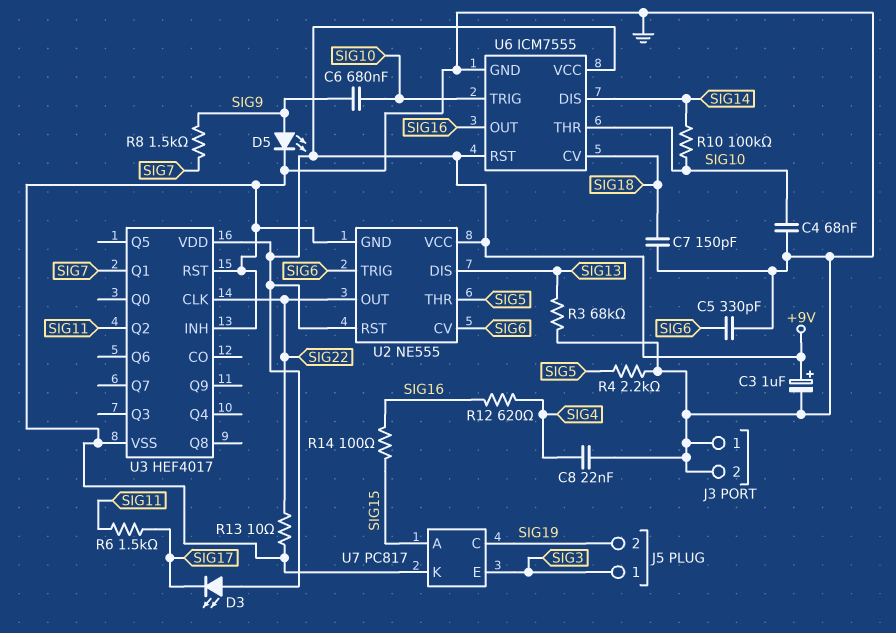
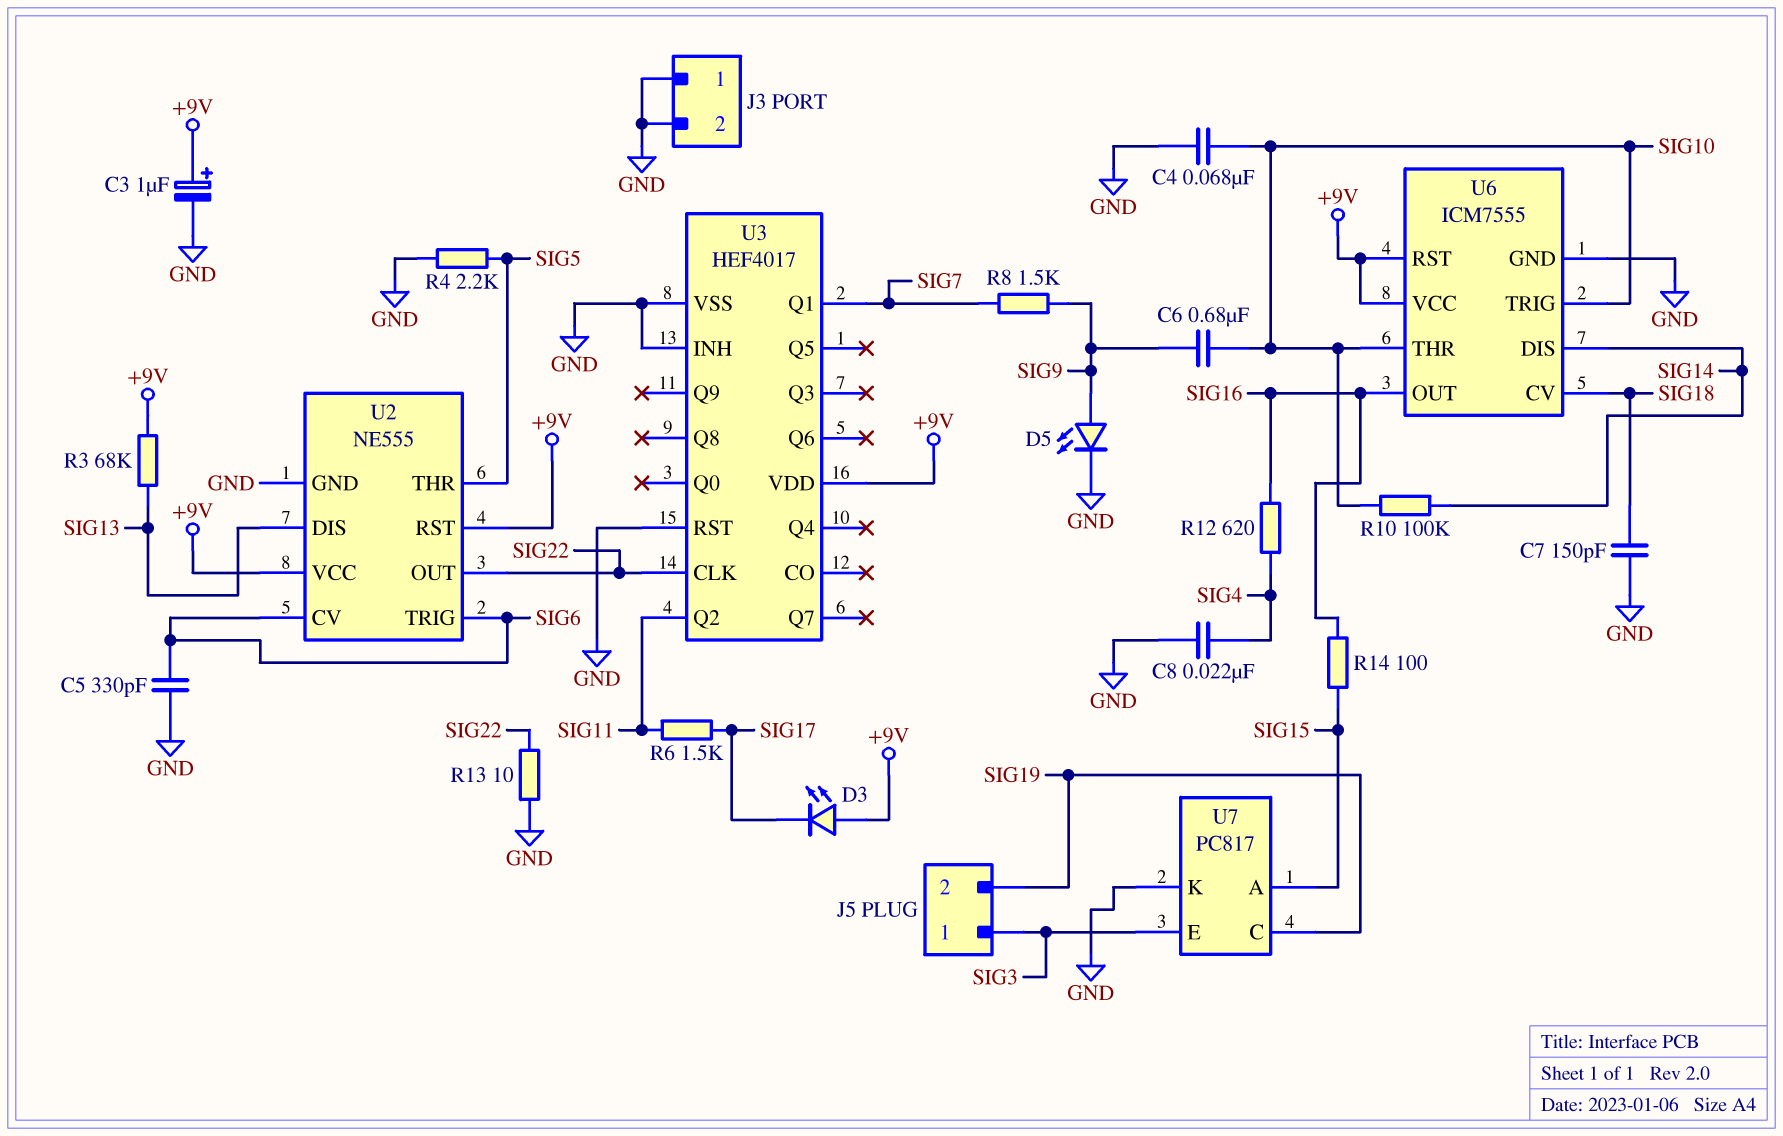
R3: 68k (GND, SIG13) -> 68k (+9V, SIG13)

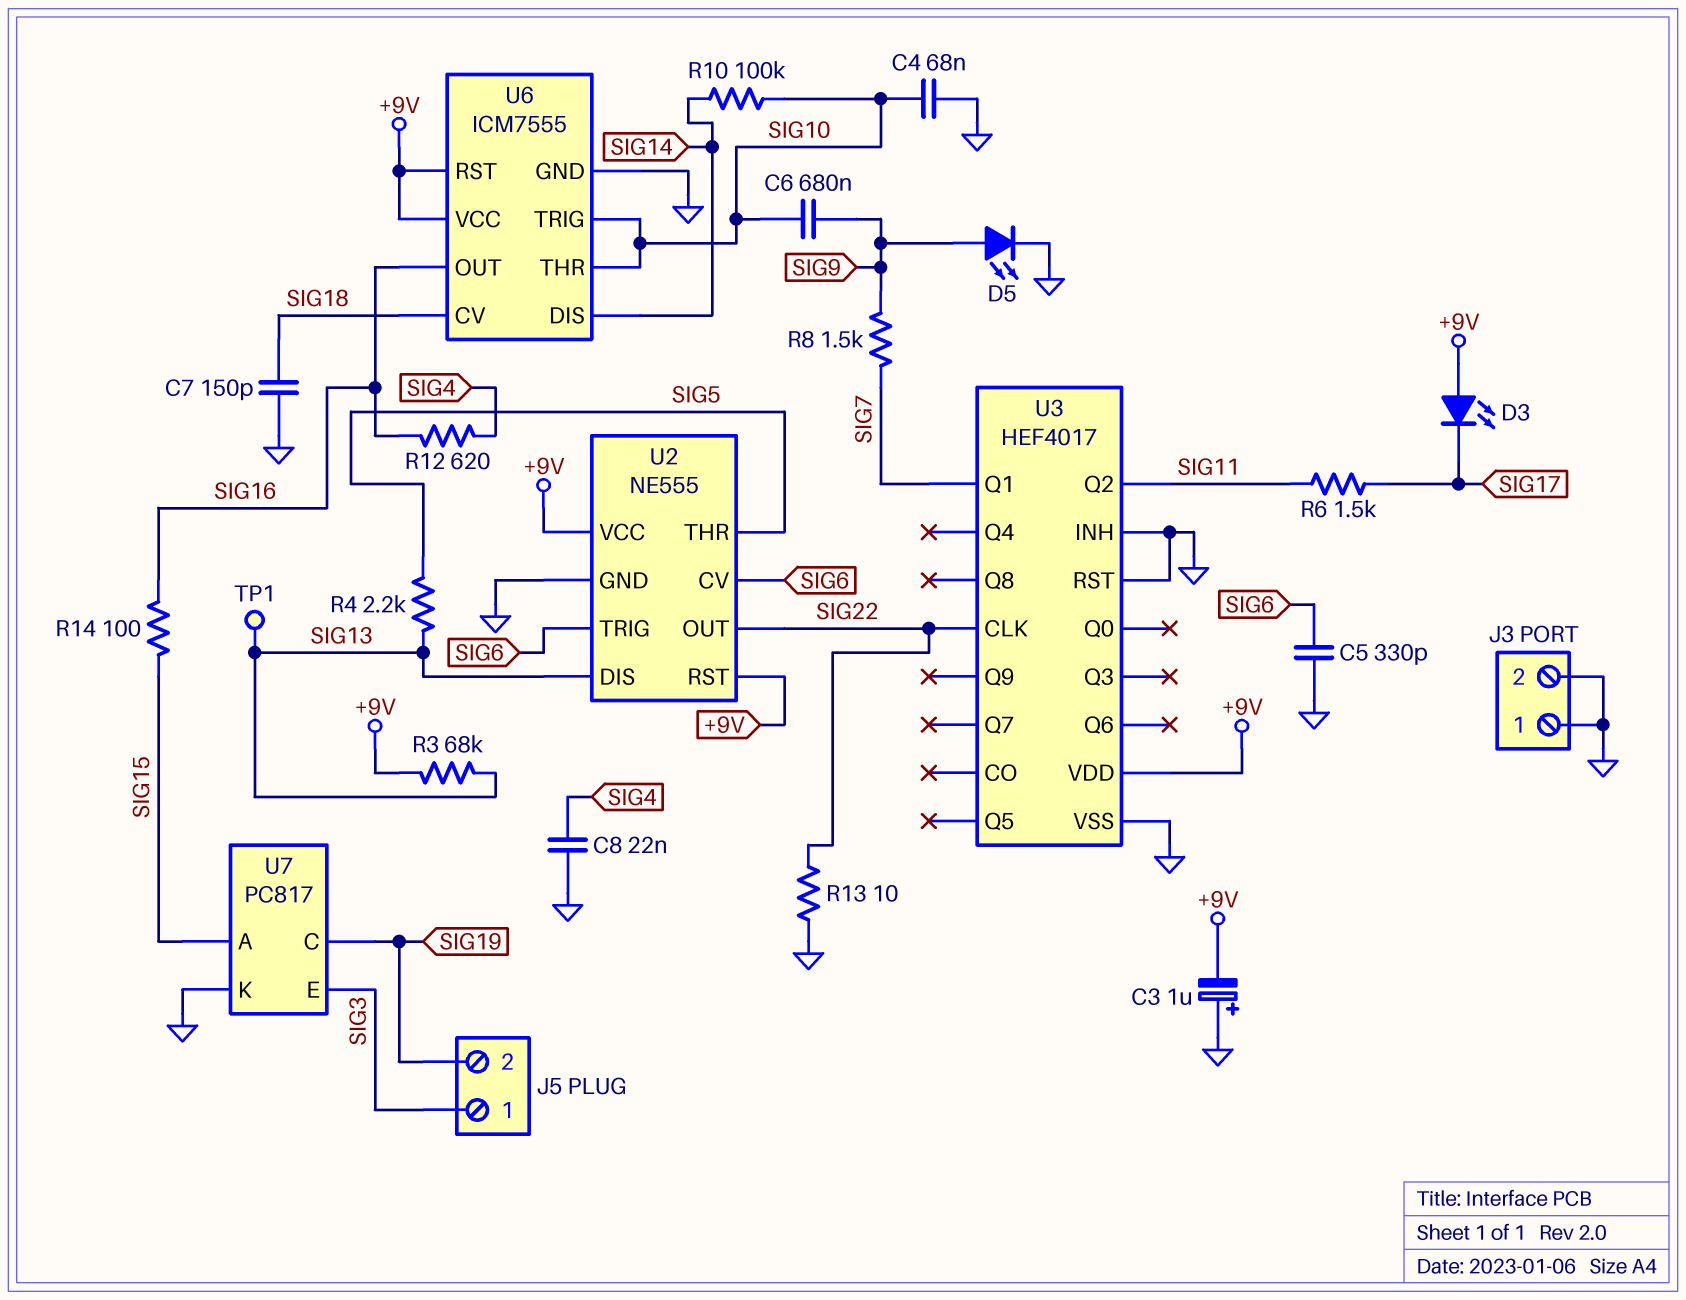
C3: 1uF (plus +9V, minus GND) -> 1uF (plus GND, minus +9V)
R4: 2.2k (GND, SIG5) -> 2.2k (SIG5, SIG13)
TP1: none -> test point (SIG13)

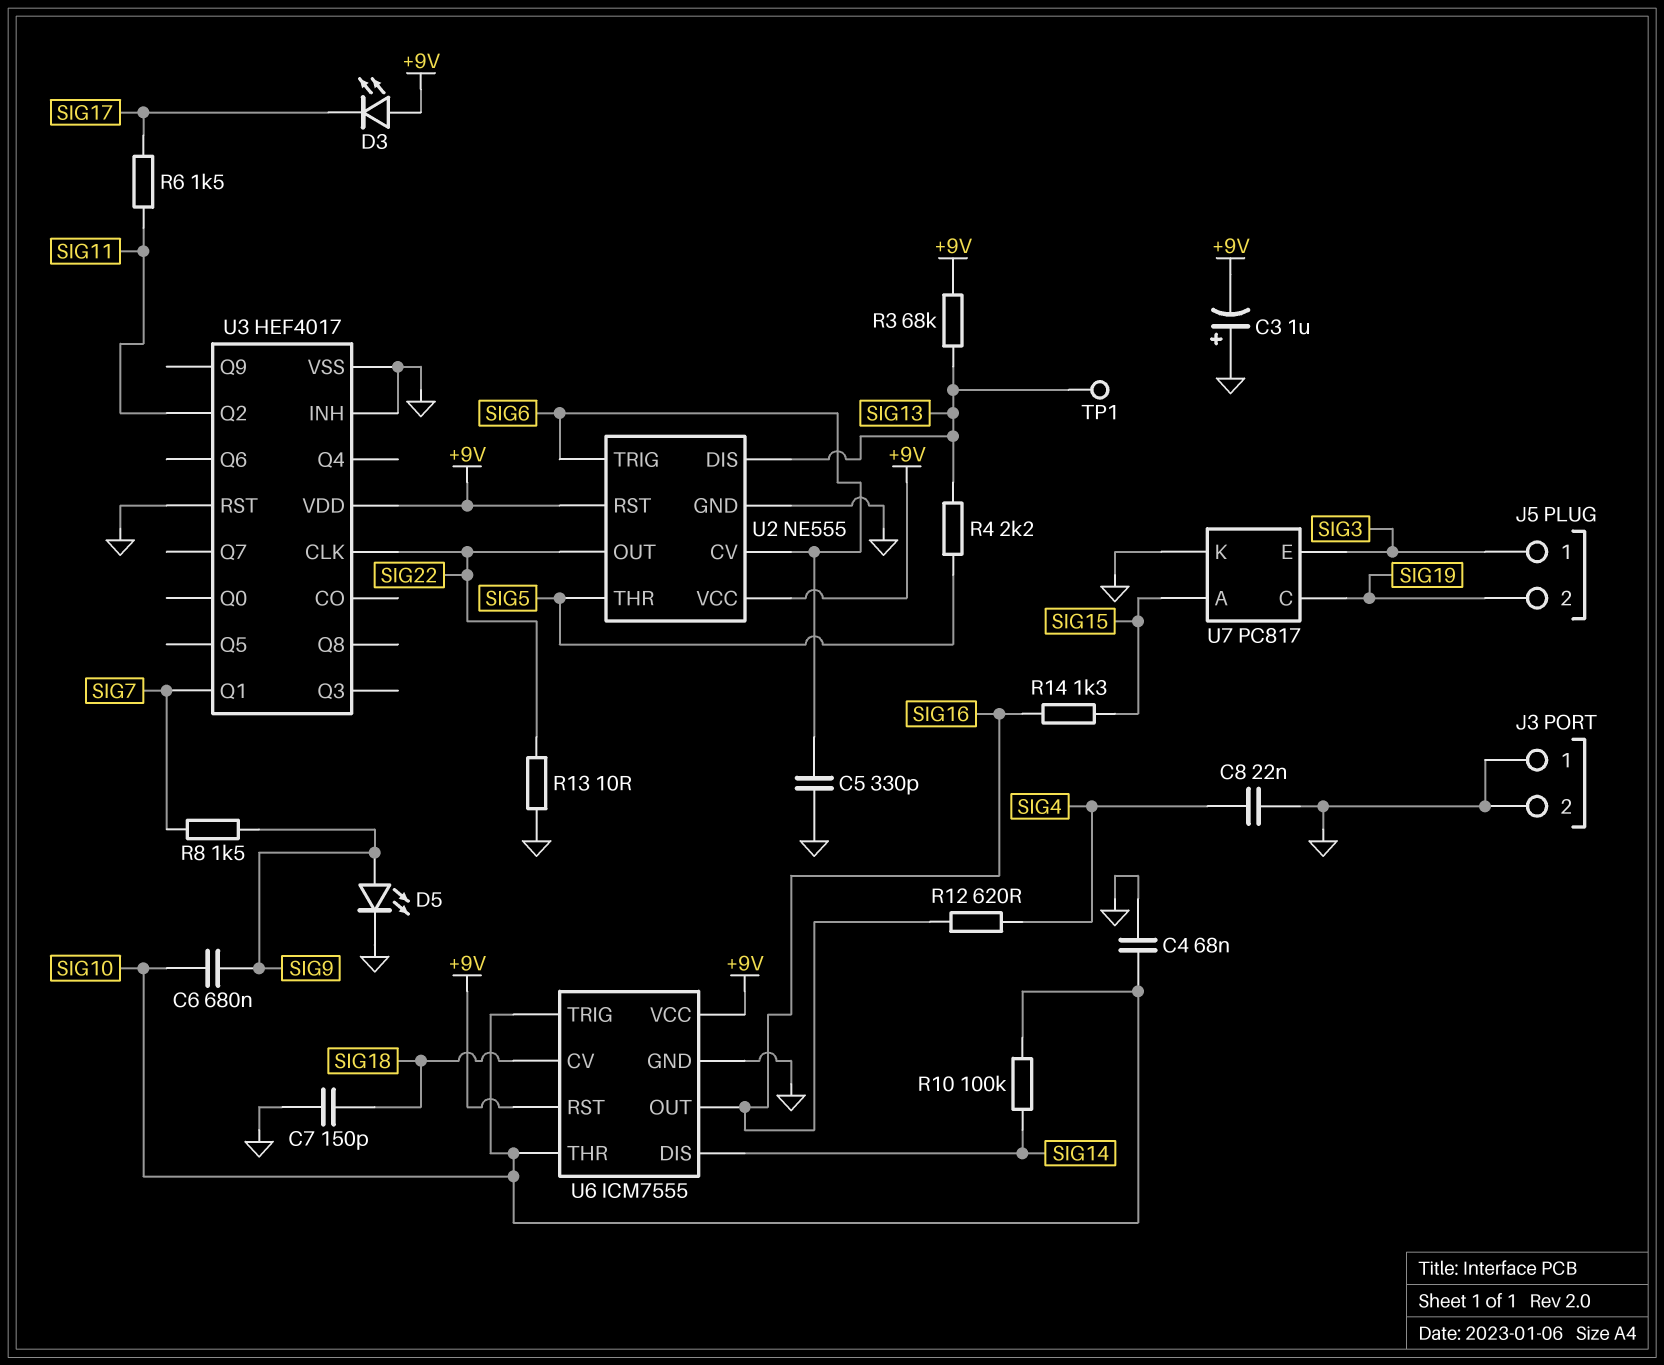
R14: 100 (SIG15, SIG16) -> 1.3k (SIG15, SIG16)

